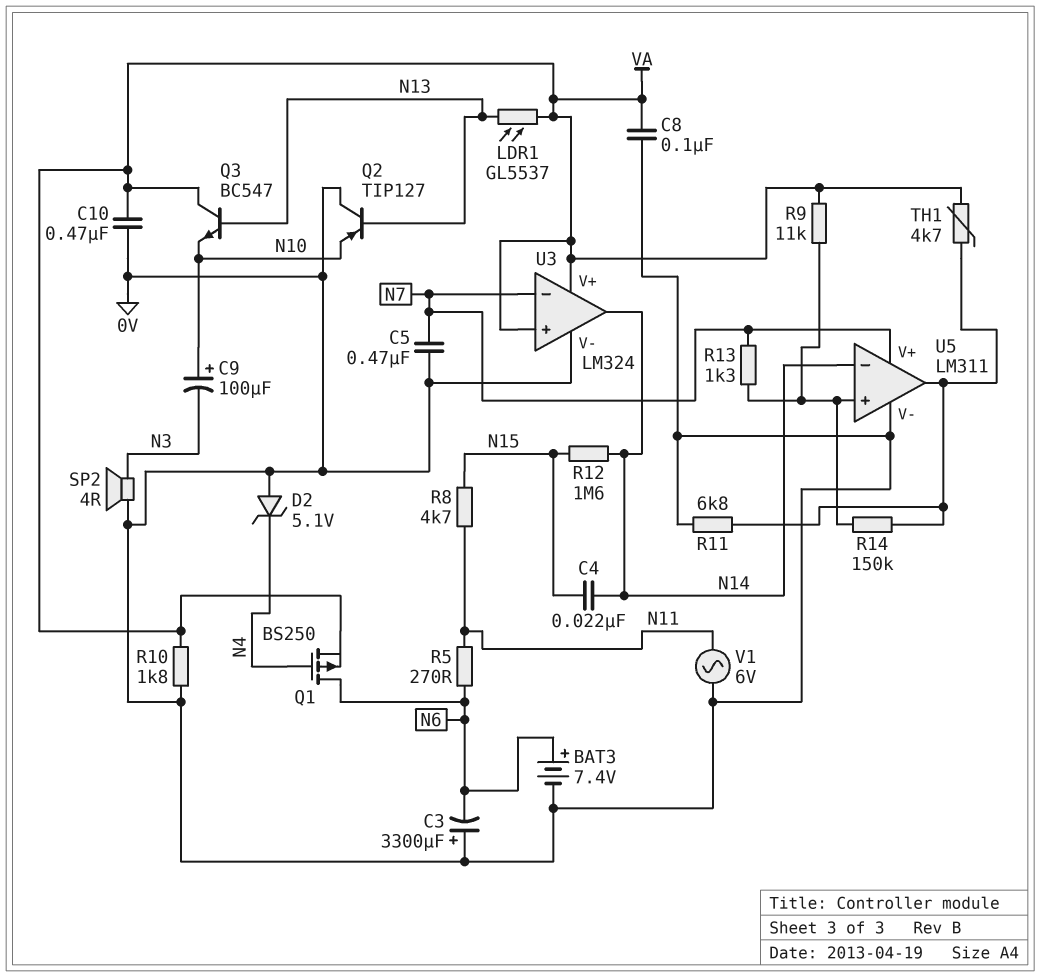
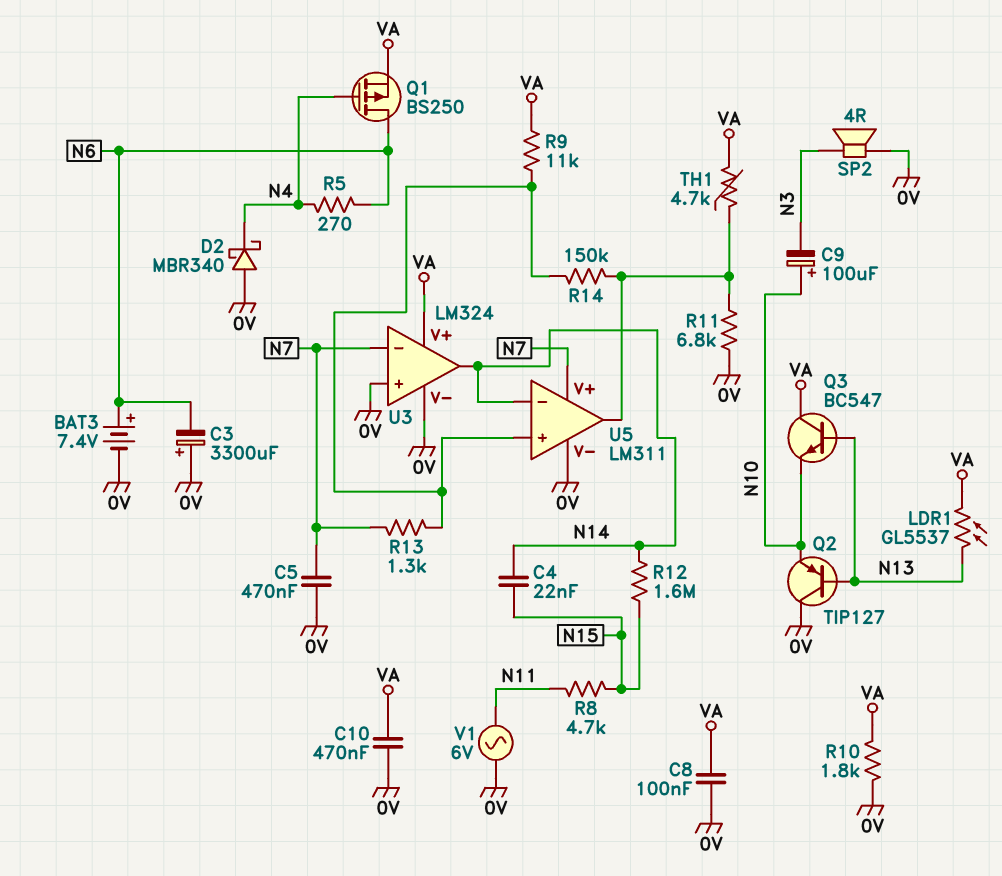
D2: zener 5.1V (A 0V, K N4) -> schottky MBR340 (A 0V, K N4)
R5: 270 (N6, N11) -> 270 (N4, N6)
U3 pin in+: VA -> 0V

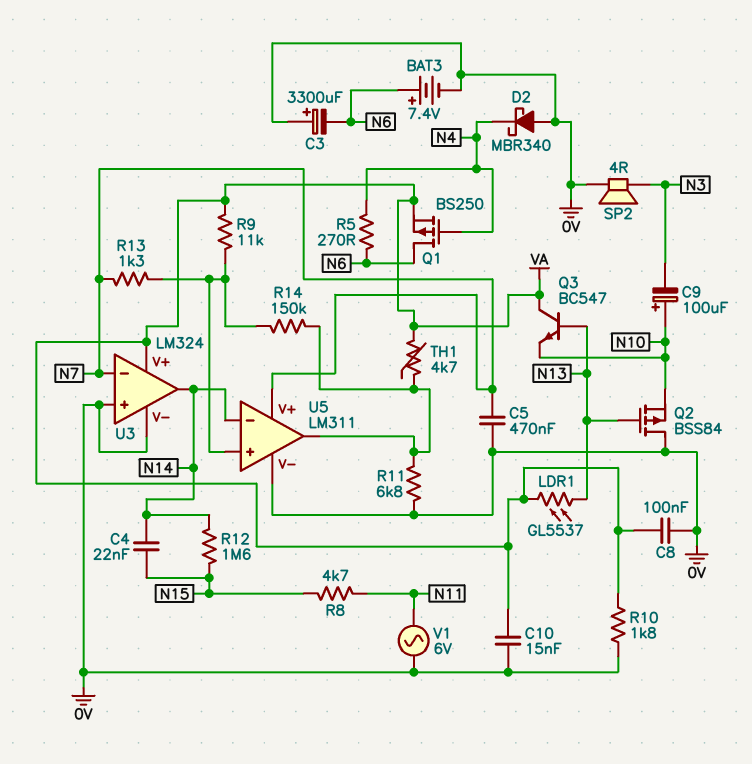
C10: 470nF (0V, VA) -> 15nF (0V, VA)
Q2: PNP TIP127 (B N13, C 0V, E N10) -> PMOS BSS84 (G N13, D 0V, S N10)

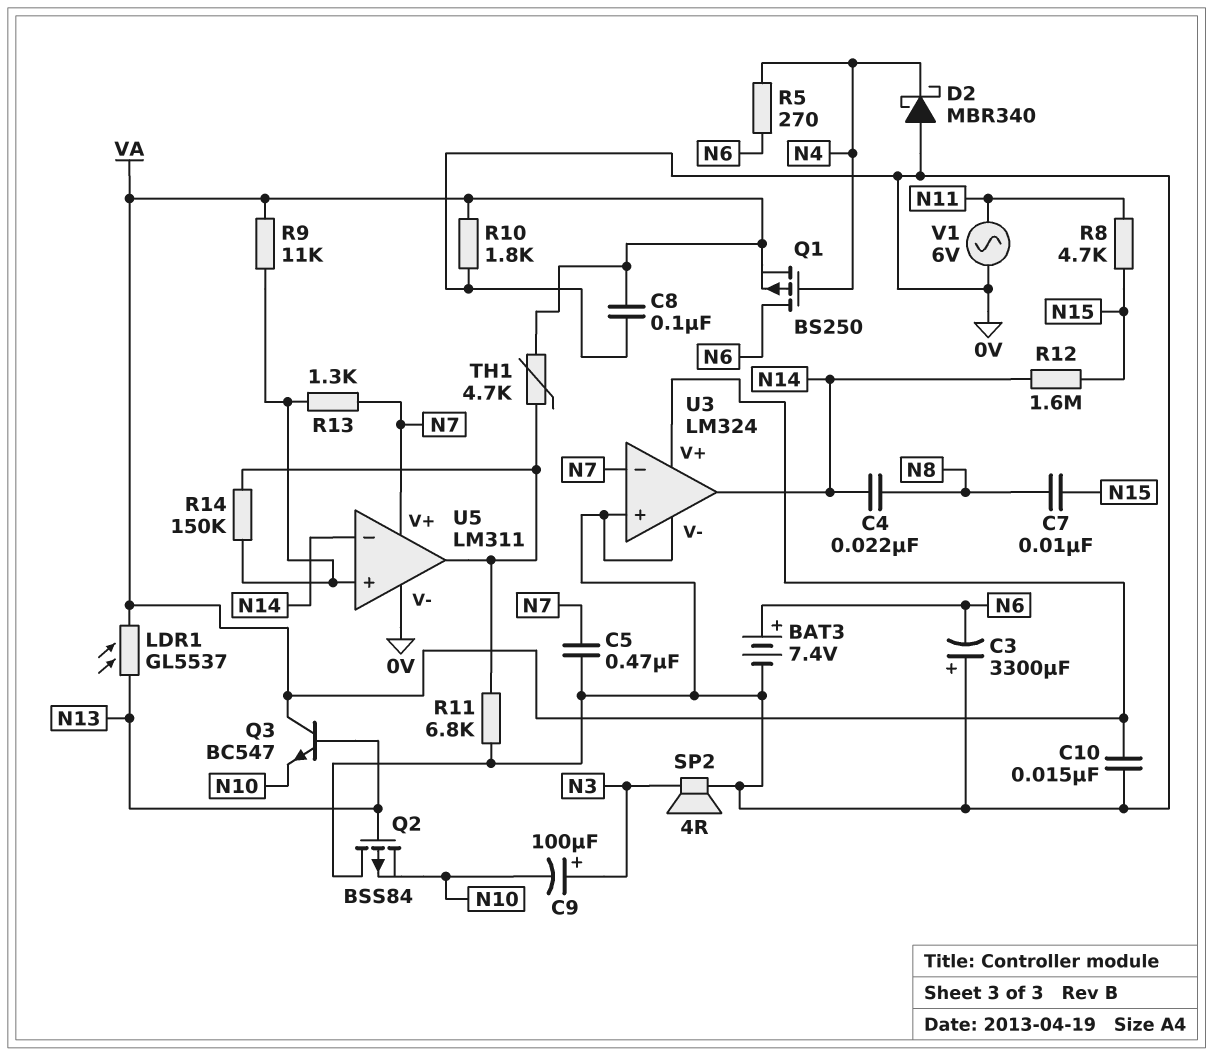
C4: 22nF (N14, N15) -> 22nF (N8, N14)
C7: none -> 10nF (N8, N15)
C9: 100uF (plus N10, minus N3) -> 100uF (plus N3, minus N10)

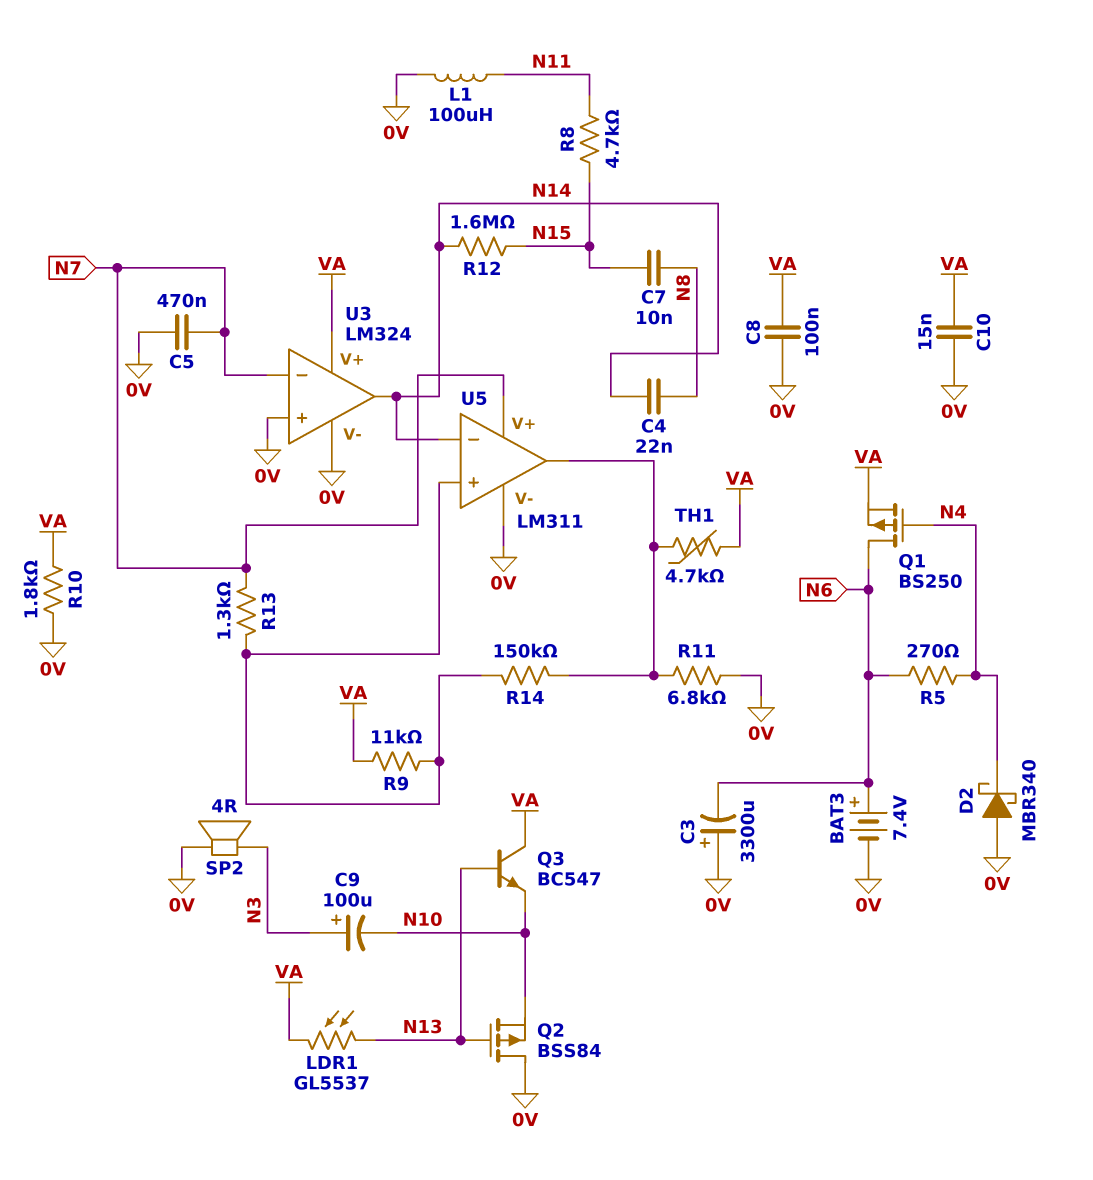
L1: none -> 100uH (0V, N11)
V1: AC 6V (0V, N11) -> none

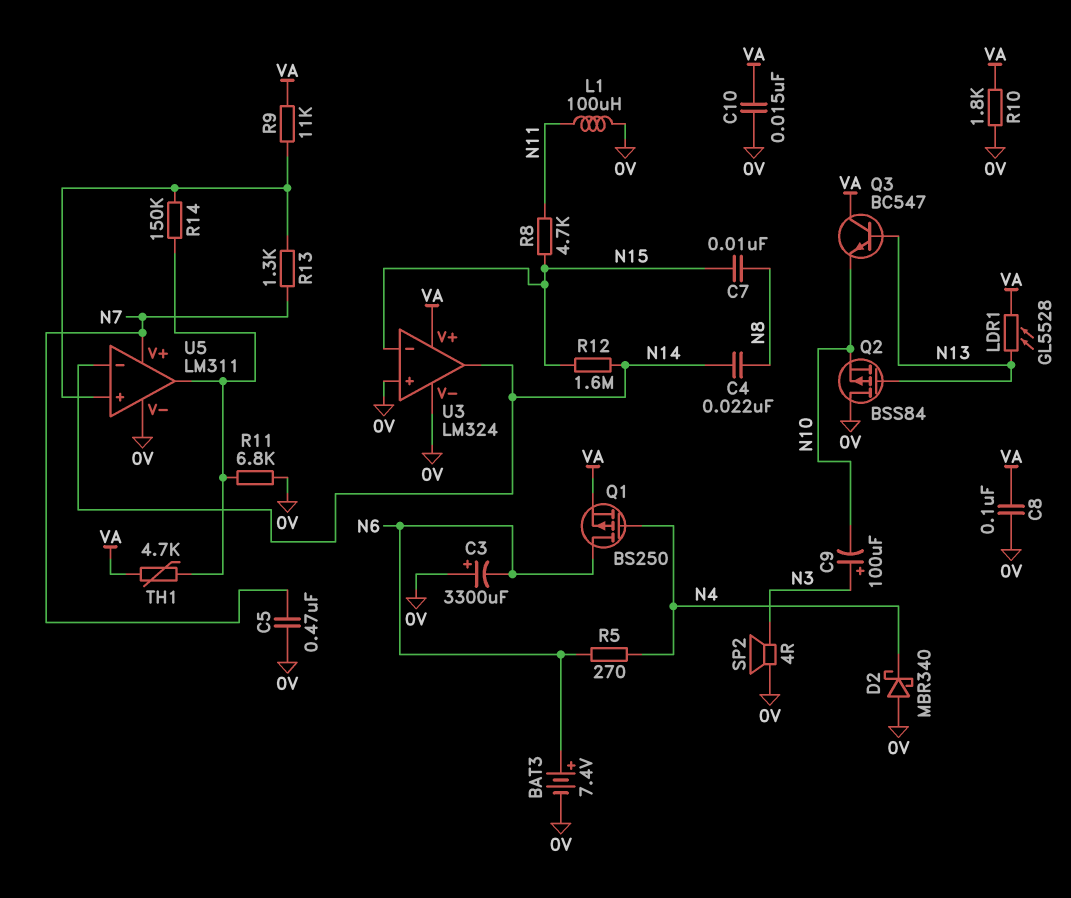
LDR1: GL5537 (N13, VA) -> GL5528 (N13, VA)
U3 pin in-: N7 -> N15

